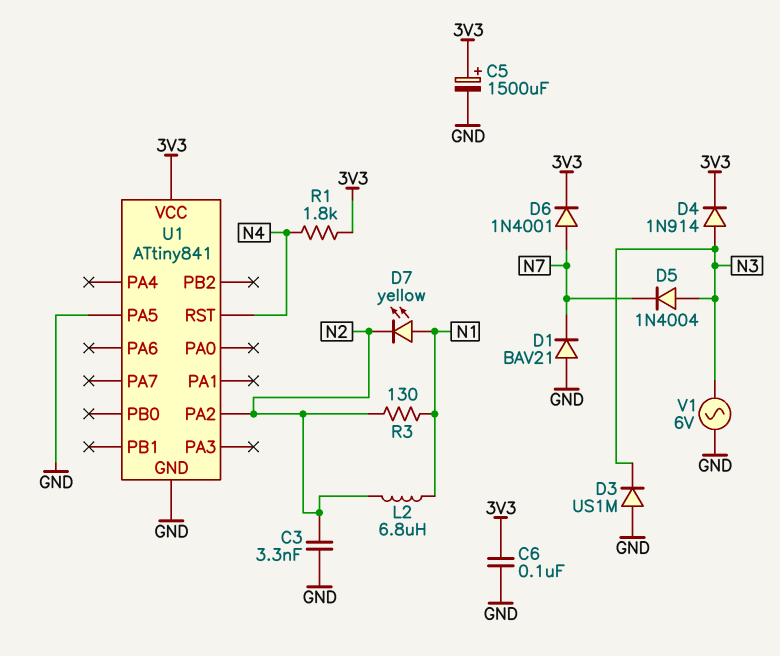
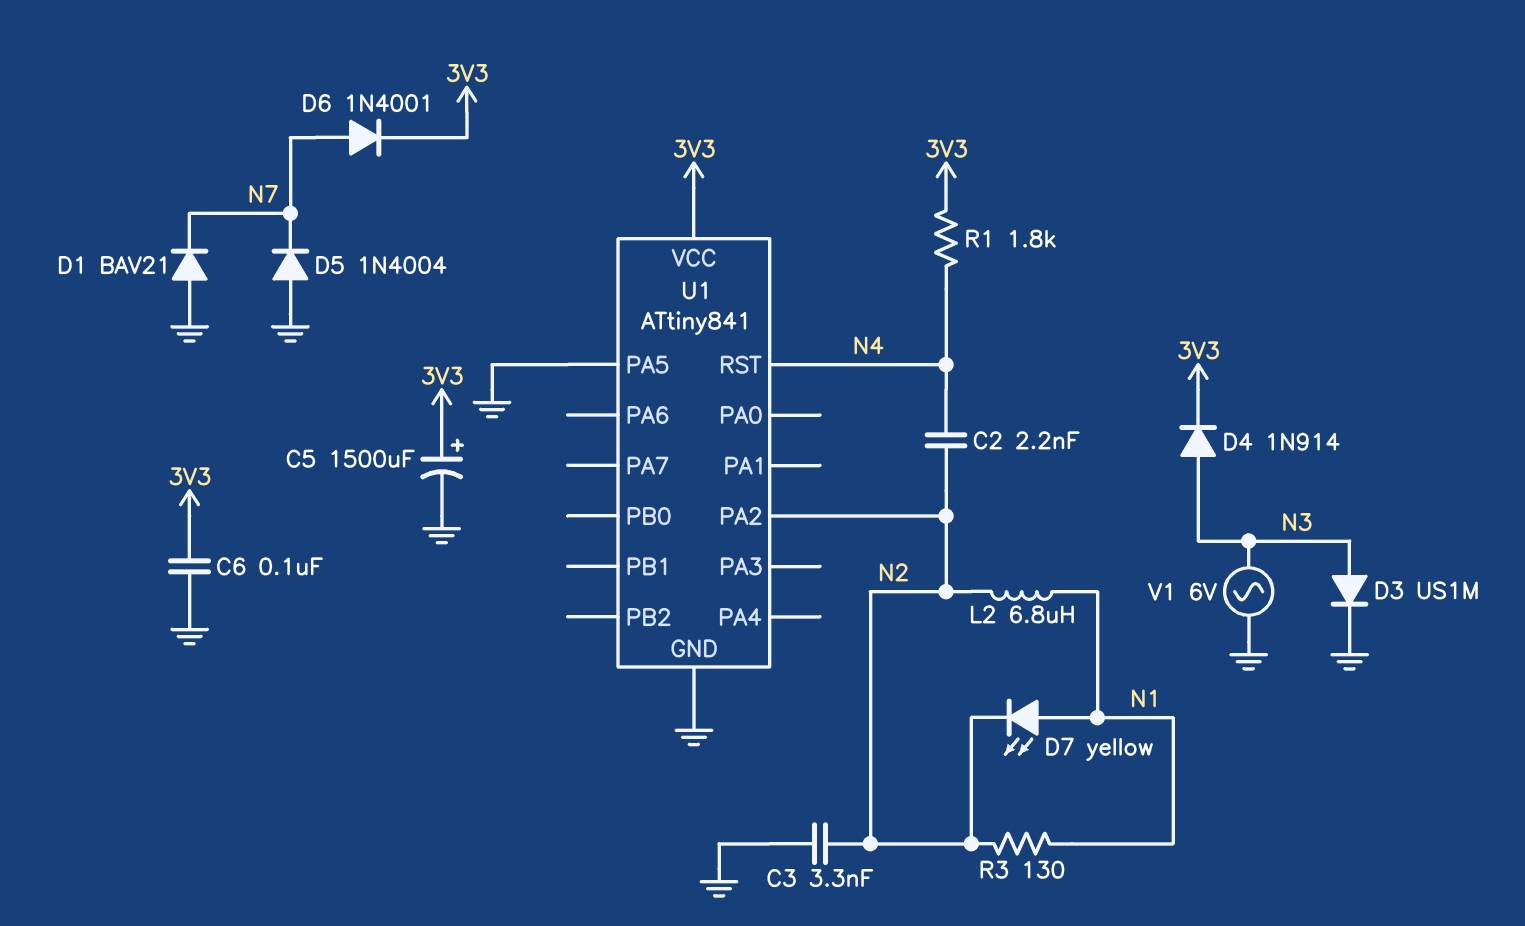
C2: none -> 2.2nF (N2, N4)
D3: diode US1M (A GND, K N3) -> diode US1M (A N3, K GND)
D5: diode 1N4004 (A N3, K N7) -> diode 1N4004 (A GND, K N7)

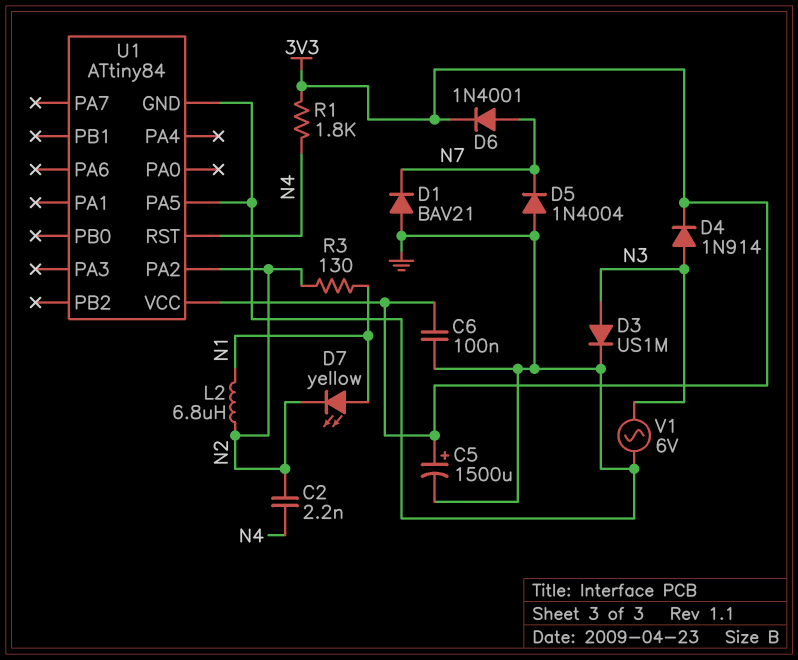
C3: 3.3nF (GND, N2) -> none
U1: ATtiny841 -> ATtiny84

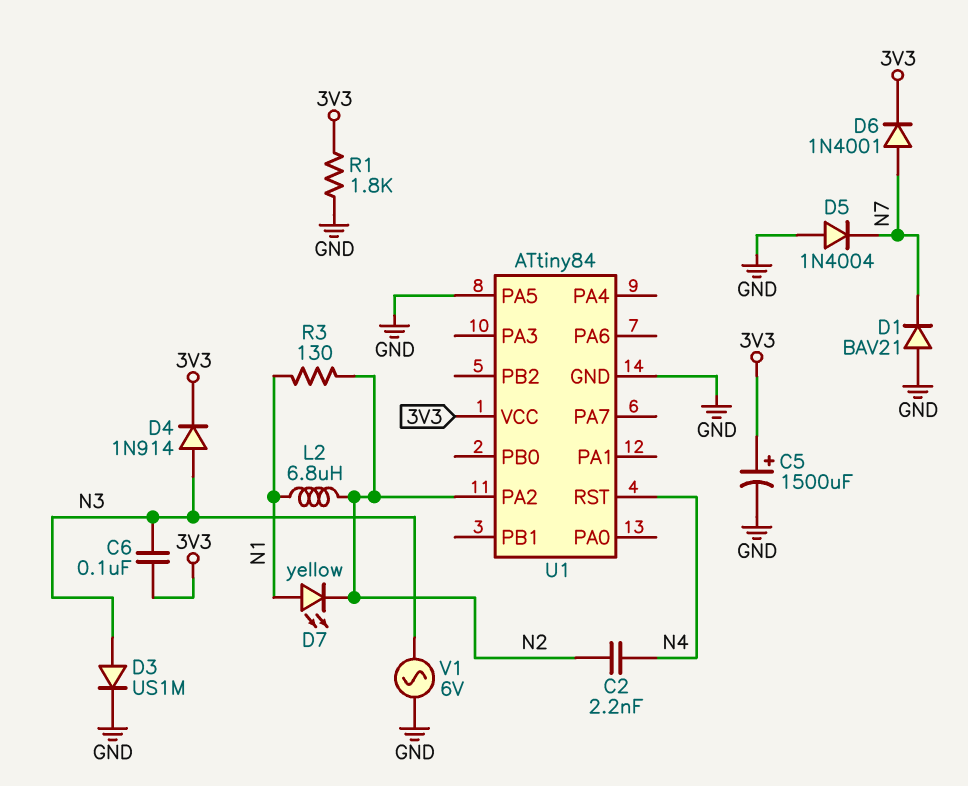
C6: 100nF (3V3, GND) -> 100nF (3V3, N3)
R1: 1.8k (3V3, N4) -> 1.8k (3V3, GND)

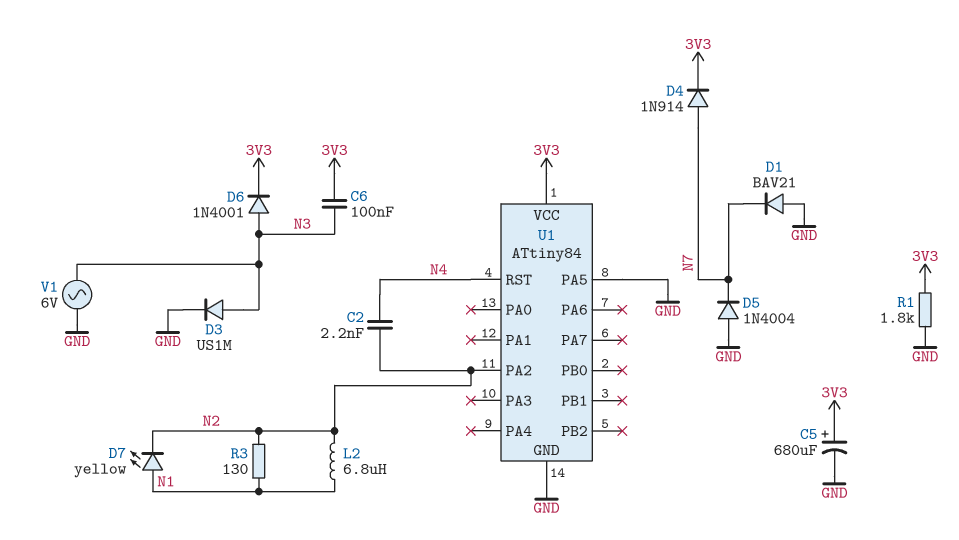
C5: 1500uF (plus 3V3, minus GND) -> 680uF (plus 3V3, minus GND)
D4: diode 1N914 (A N3, K 3V3) -> diode 1N914 (A N7, K 3V3)
D6: diode 1N4001 (A N7, K 3V3) -> diode 1N4001 (A N3, K 3V3)

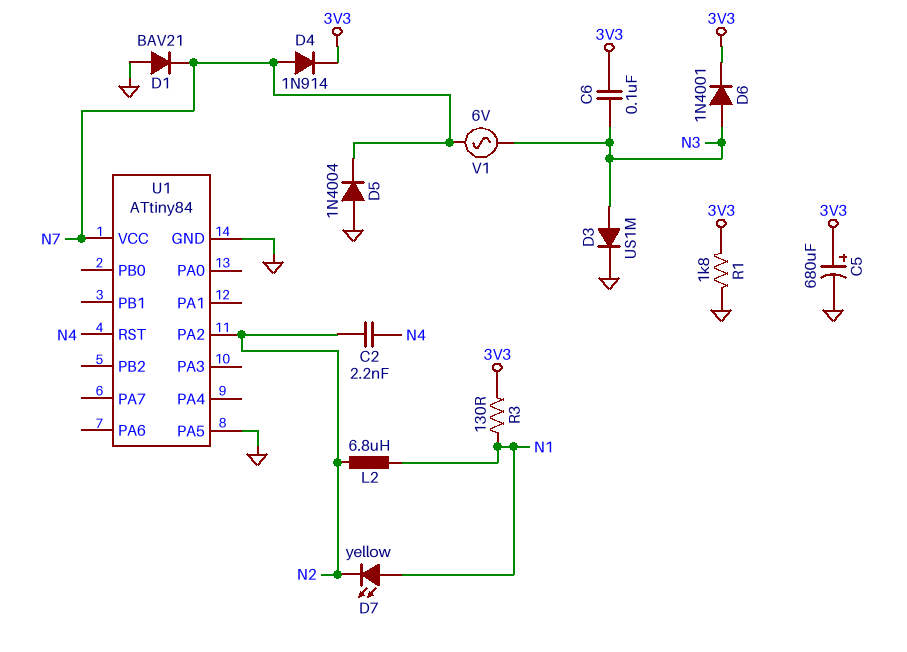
R3: 130 (N1, N2) -> 130 (3V3, N1)
U1 pin VCC: 3V3 -> N7
V1: AC 6V (GND, N3) -> AC 6V (N3, N7)

